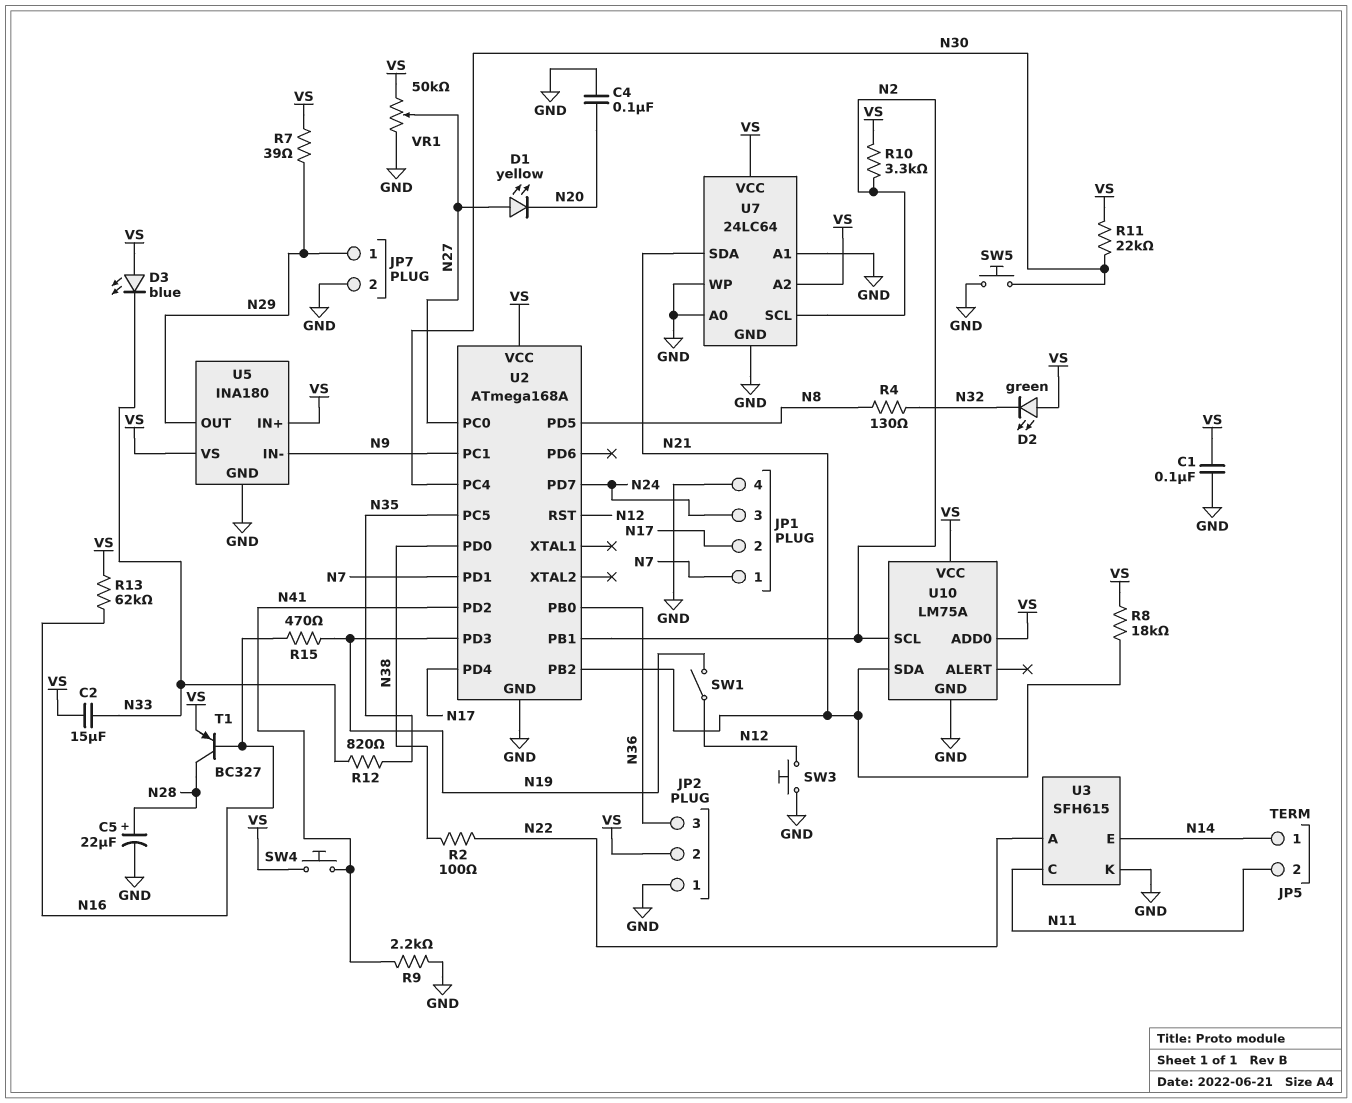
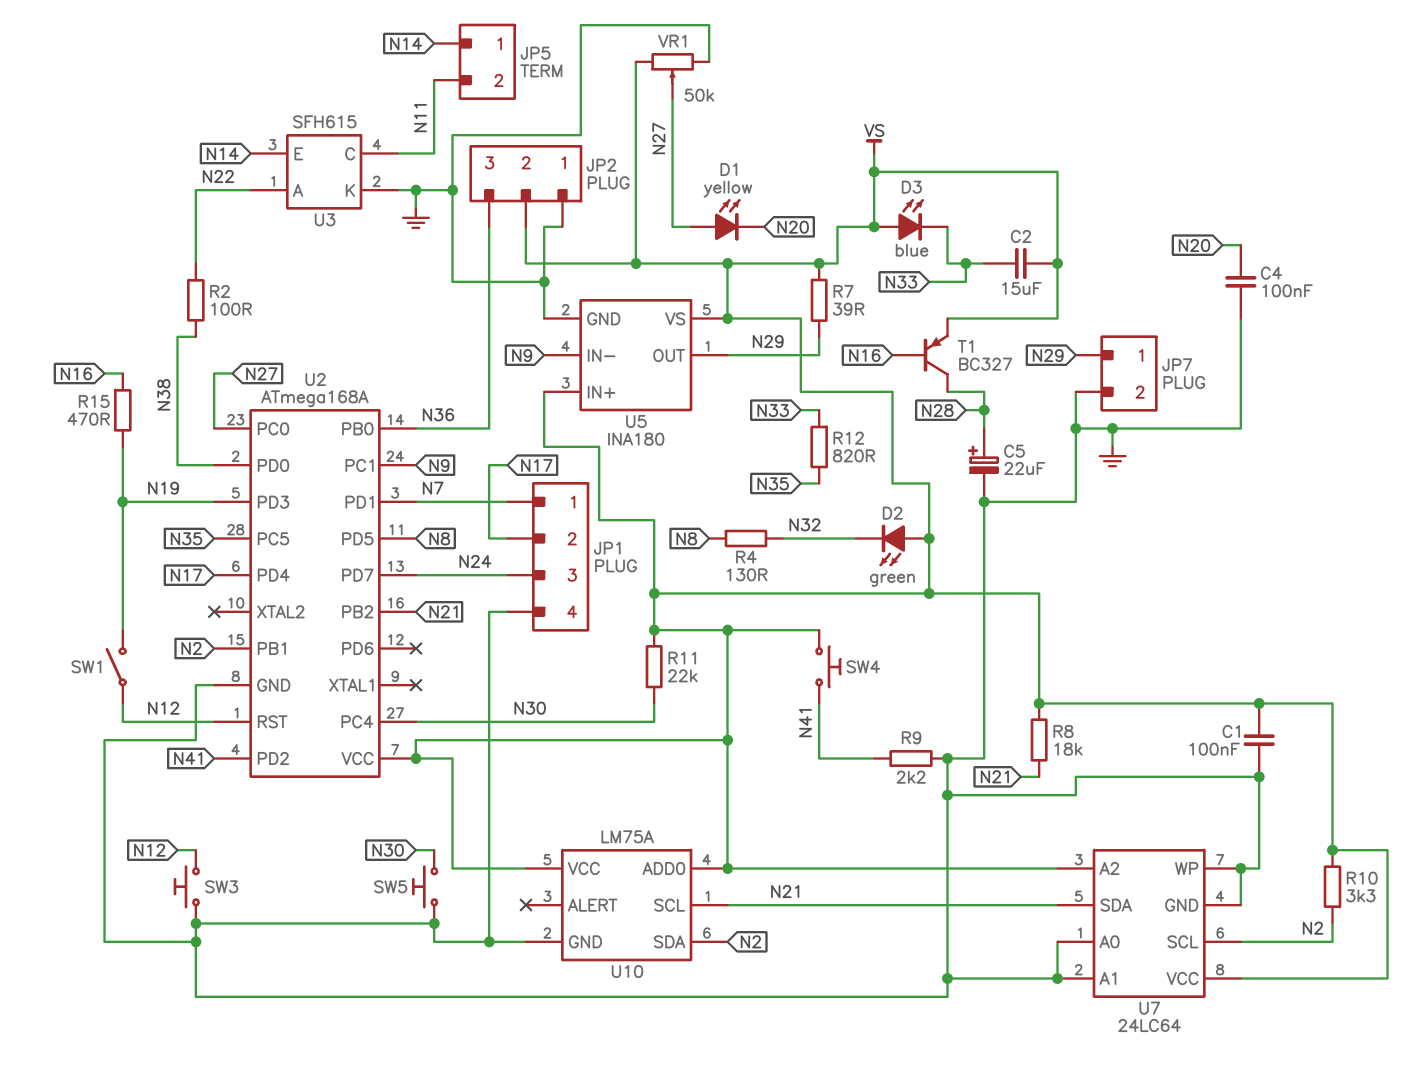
R13: 62k (N16, VS) -> none
U10 pin SCL: N2 -> N21
U10 pin SDA: N21 -> N2

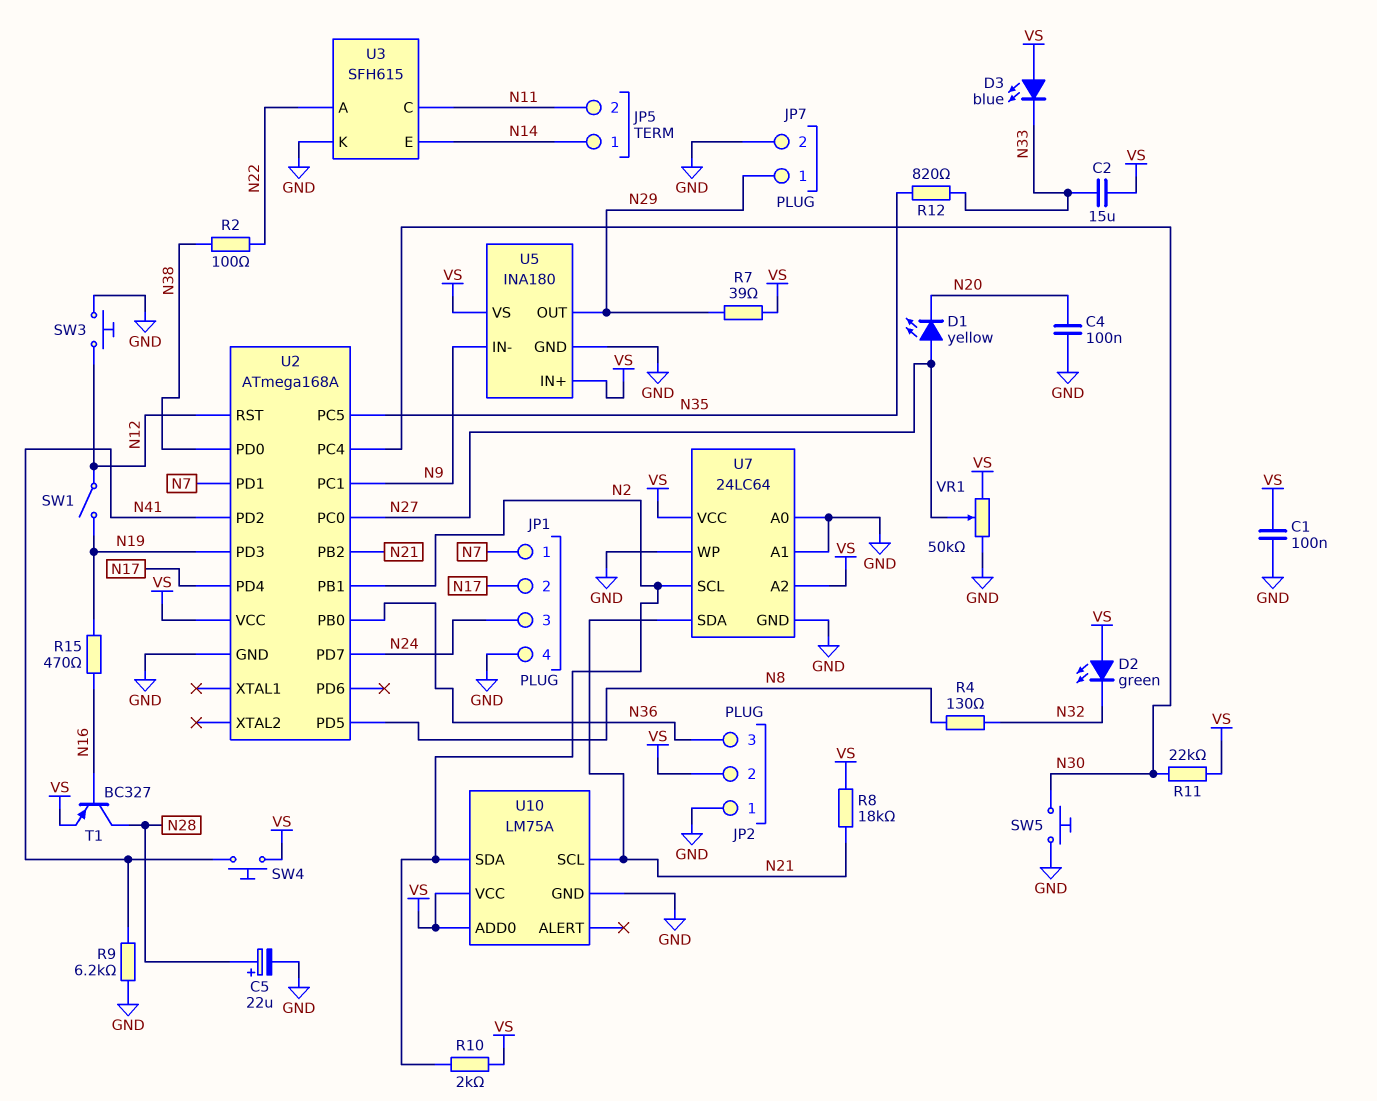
R9: 2.2k (GND, N41) -> 6.2k (GND, N41)
R10: 3.3k (N2, VS) -> 2k (N2, VS)

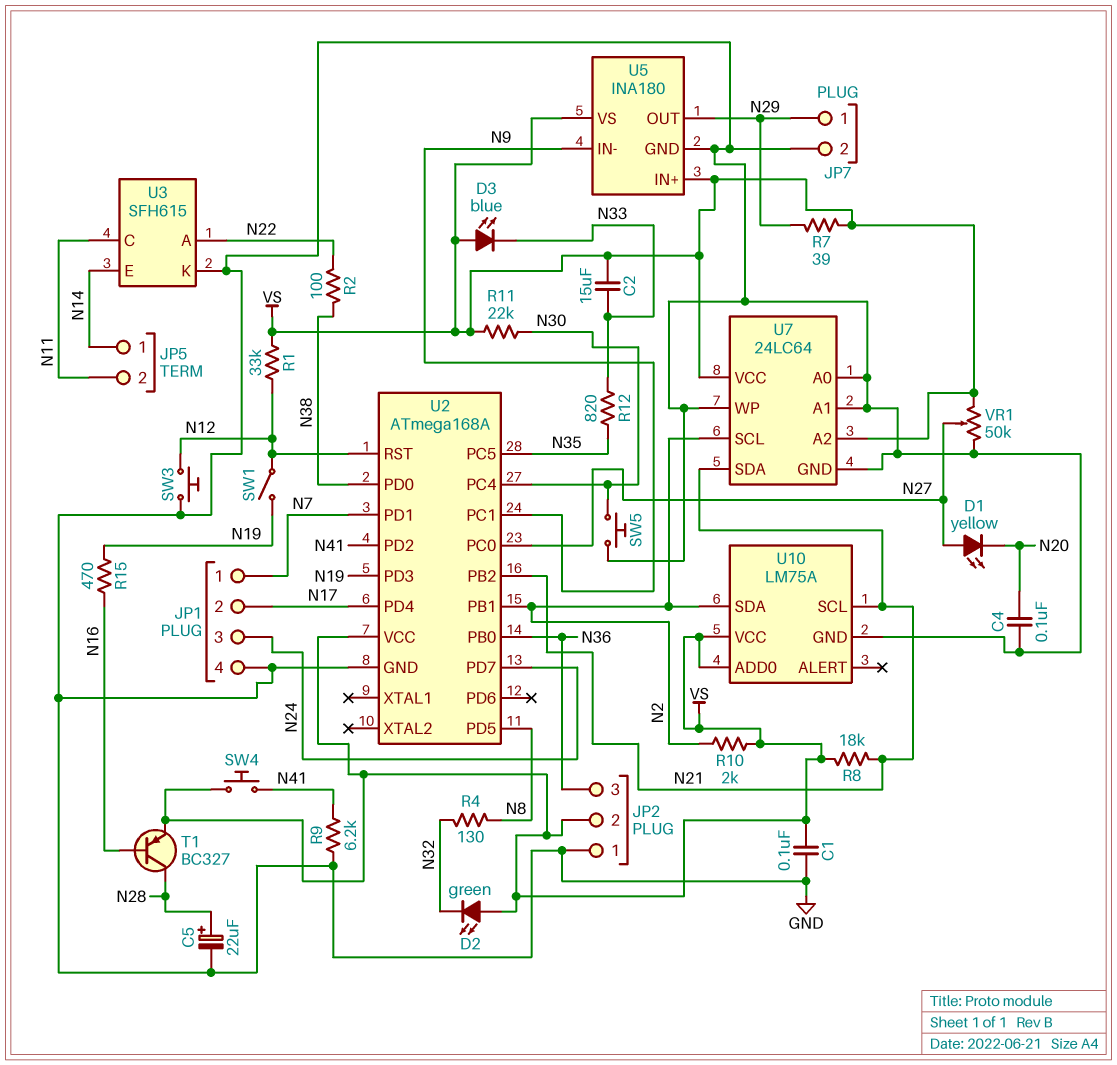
R1: none -> 33k (N12, VS)

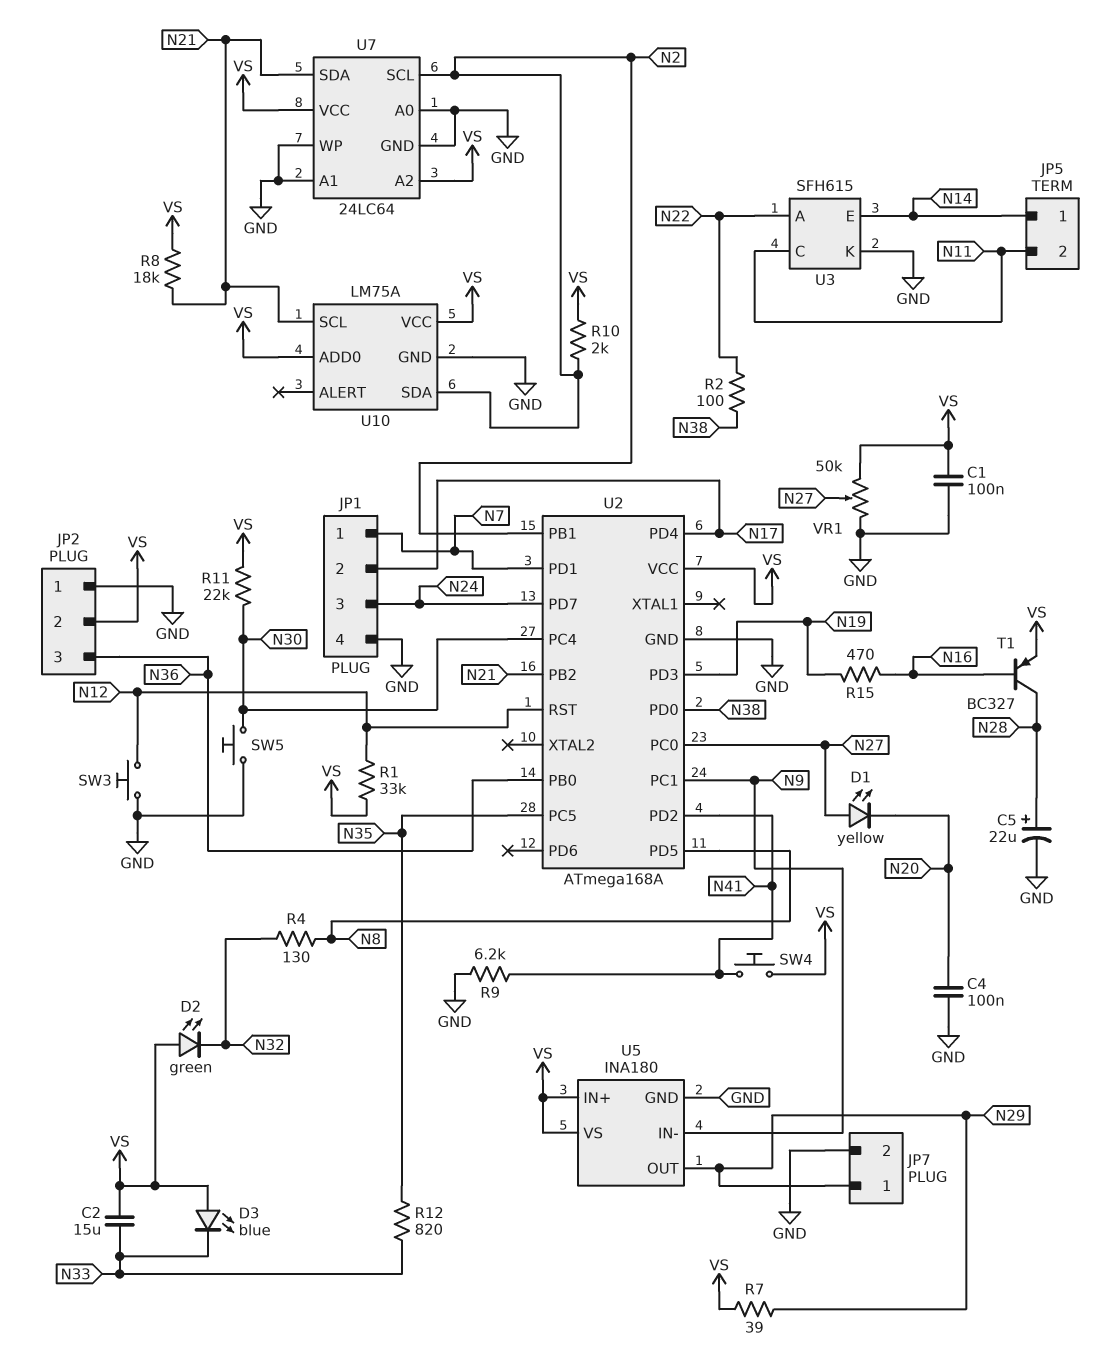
SW1: switch (N12, N19) -> none

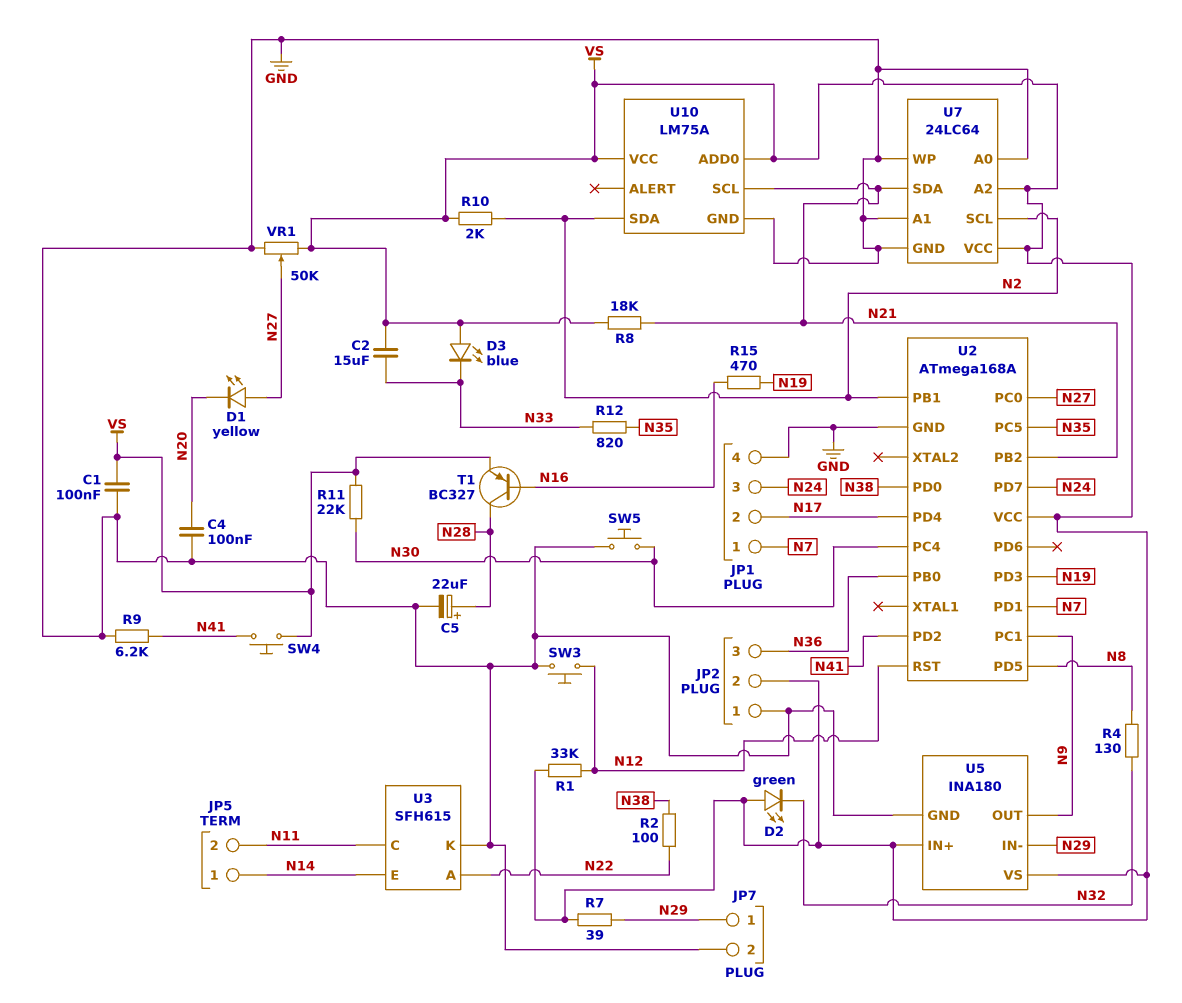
U5 pin IN-: N9 -> N29
U5 pin OUT: N29 -> N9

